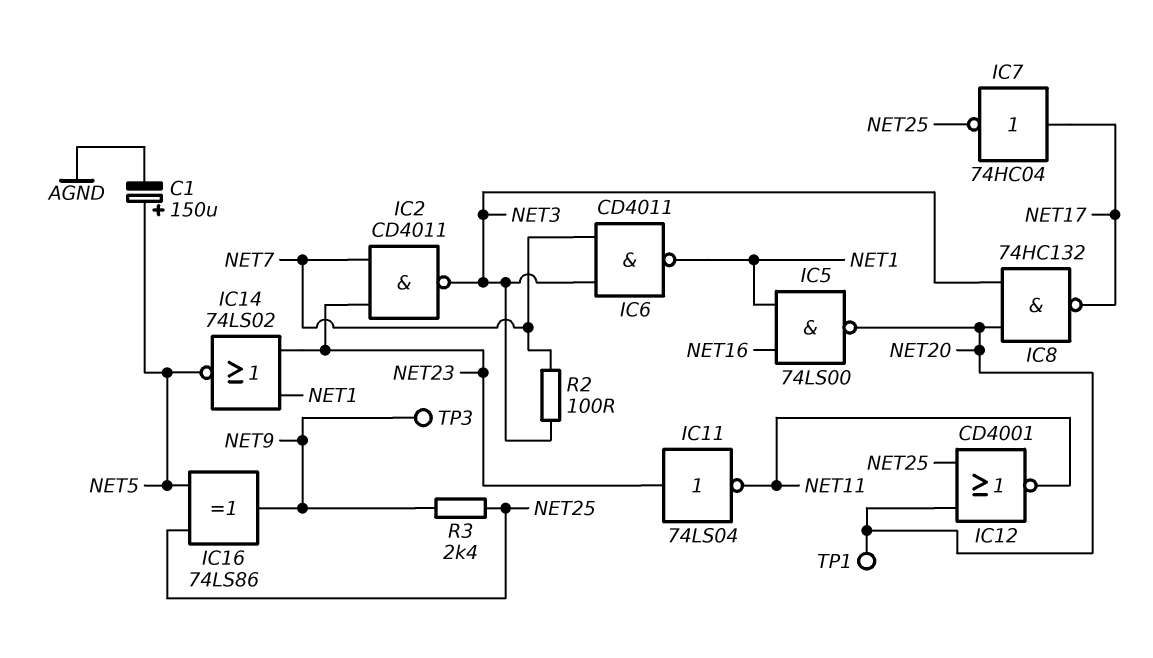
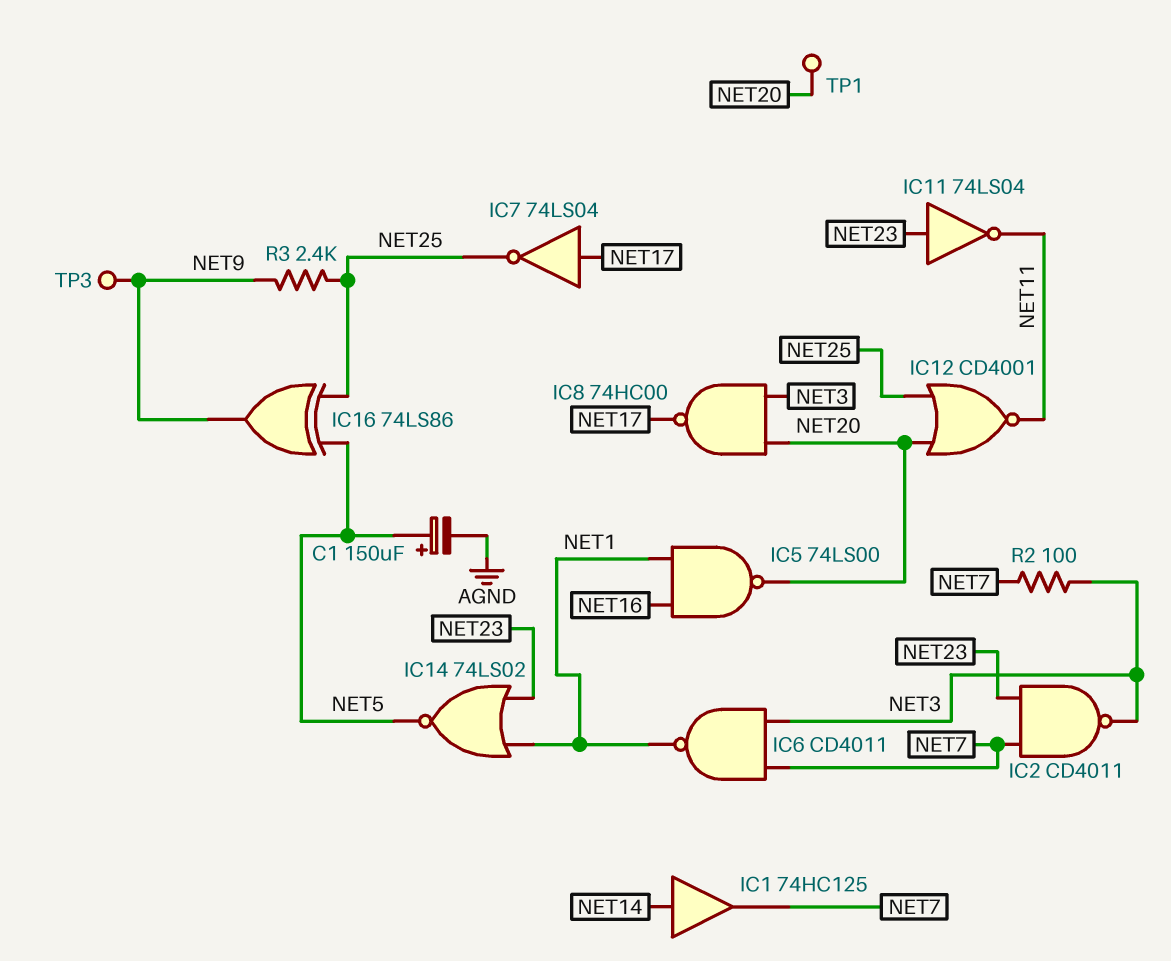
IC1: none -> buffer 74HC125 (in NET14, out NET7)
IC7: NOT 74HC04 (in NET17, out NET25) -> NOT 74LS04 (in NET17, out NET25)
IC8: NAND 74HC132 (in NET3, in NET20, out NET17) -> NAND 74HC00 (in NET3, in NET20, out NET17)

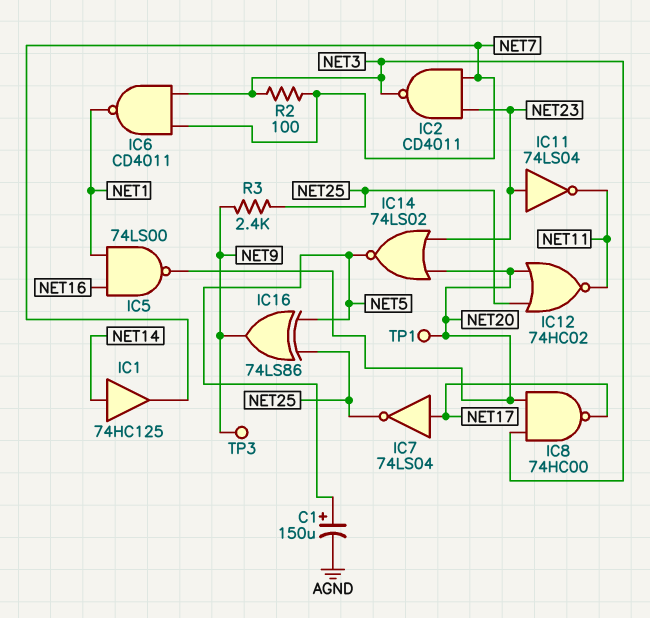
IC12: NOR CD4001 (in NET20, in NET25, out NET11) -> NOR 74HC02 (in NET20, in NET25, out NET11)
IC14: NOR 74LS02 (in NET1, in NET23, out NET5) -> NOR 74LS02 (in NET20, in NET23, out NET5)

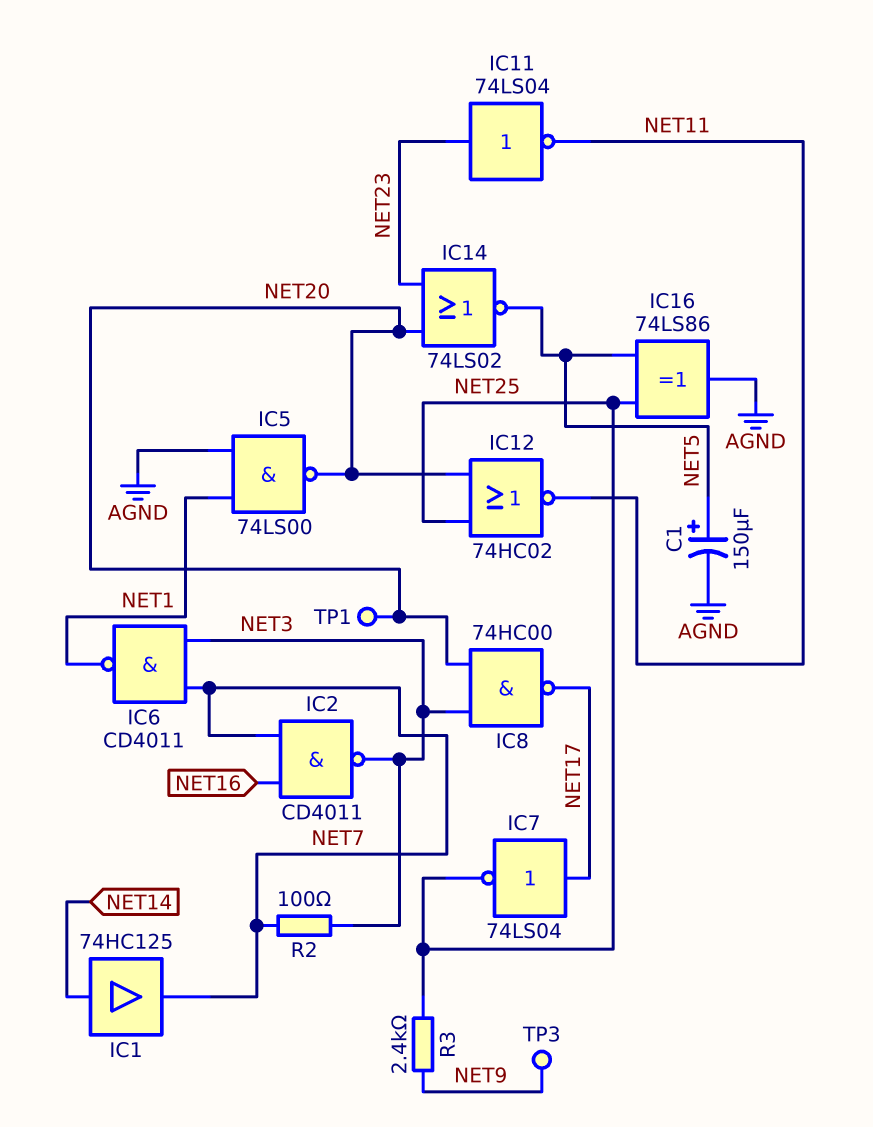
IC2: NAND CD4011 (in NET7, in NET23, out NET3) -> NAND CD4011 (in NET7, in NET16, out NET3)
IC5: NAND 74LS00 (in NET1, in NET16, out NET20) -> NAND 74LS00 (in AGND, in NET1, out NET20)
IC16: XOR 74LS86 (in NET5, in NET25, out NET9) -> XOR 74LS86 (in NET5, in NET25, out AGND)

